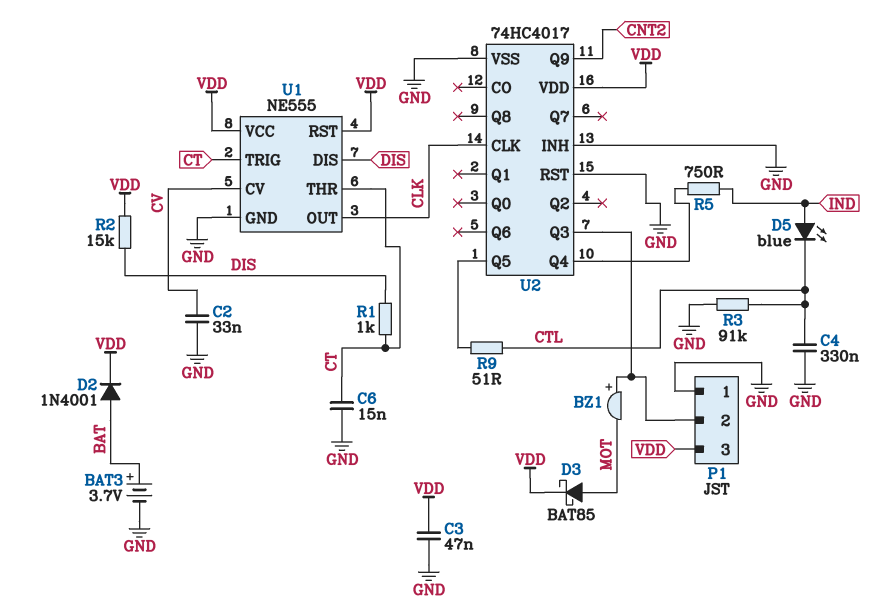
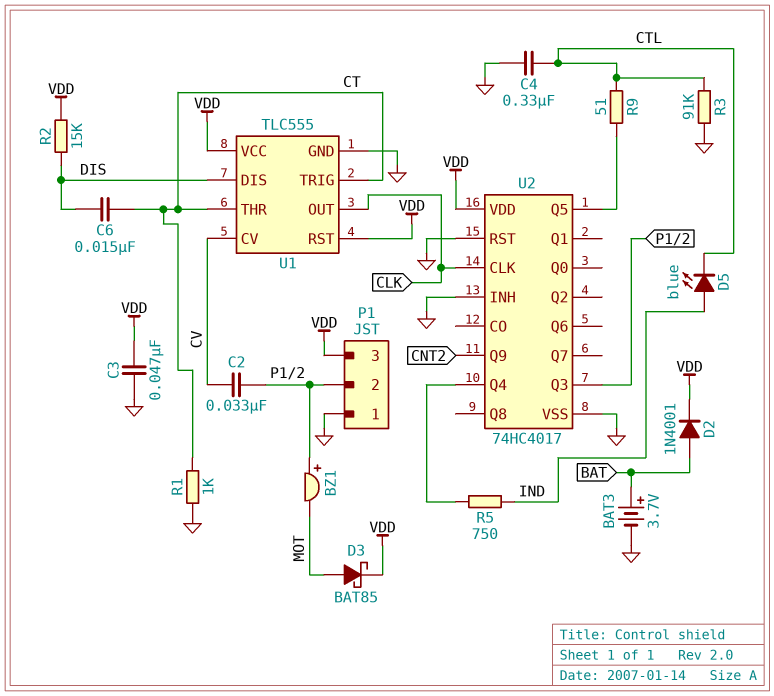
C2: 33nF (CV, GND) -> 33nF (CV, P1/2)
C6: 15nF (CT, GND) -> 15nF (CT, DIS)
R1: 1k (CT, DIS) -> 1k (CT, GND)
U1: NE555 -> TLC555

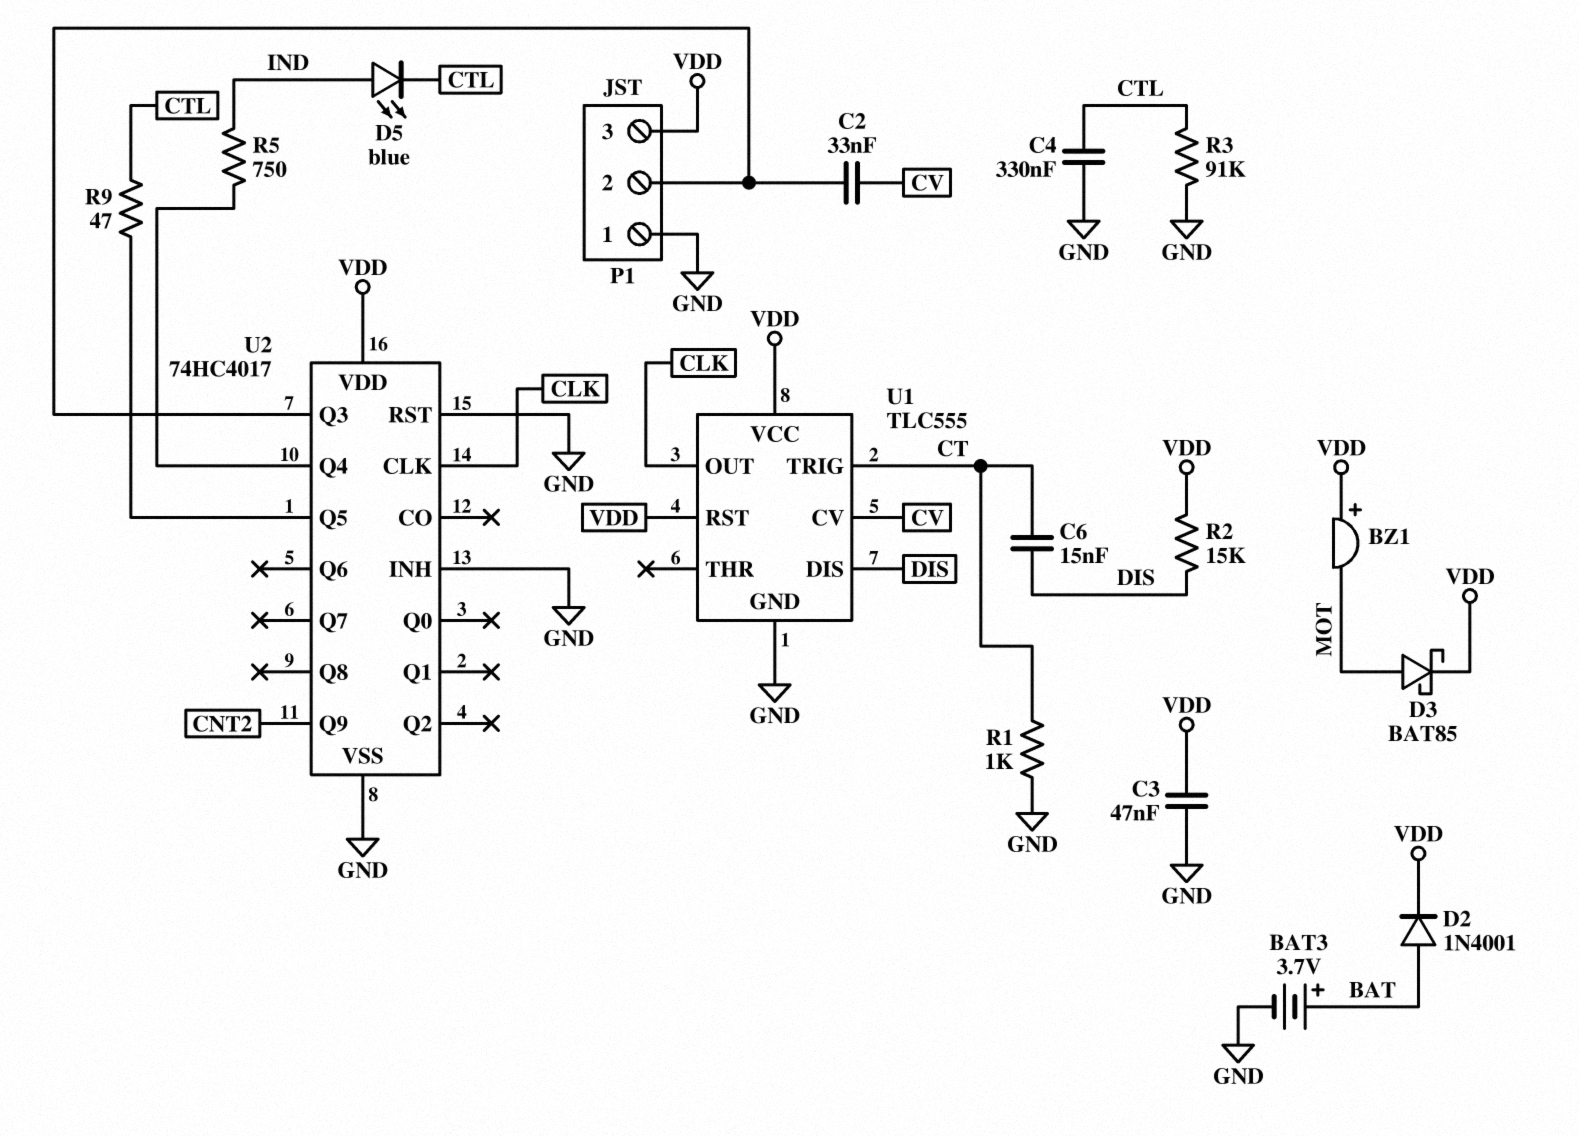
BZ1: buzzer (plus P1/2, minus MOT) -> buzzer (plus VDD, minus MOT)
R9: 51 (CTL, U2/Q5) -> 47 (CTL, U2/Q5)
U1 pin THR: CT -> none

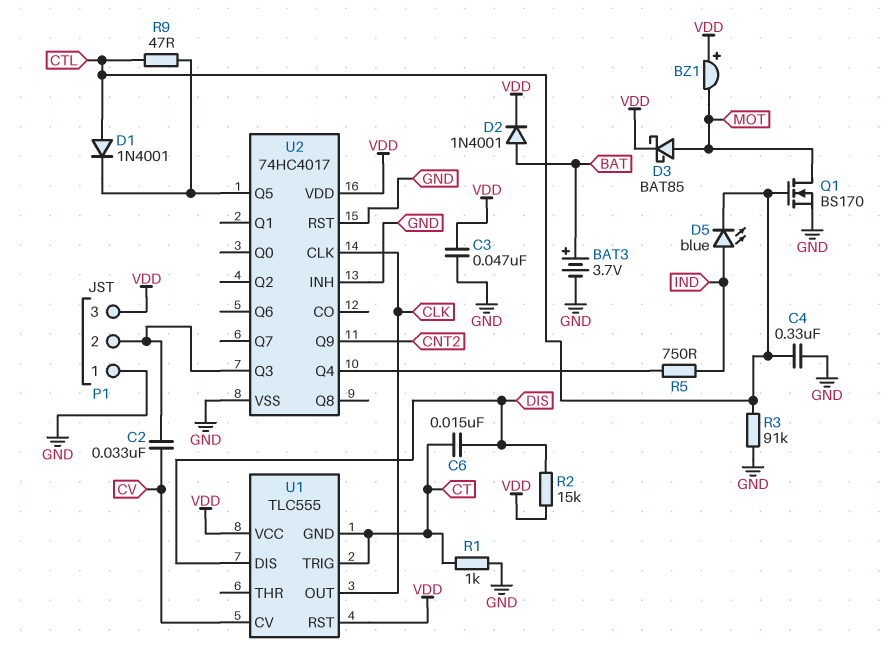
D1: none -> diode 1N4001 (A CTL, K U2/Q5)
Q1: none -> NMOS BS170 (G CTL, D MOT, S GND)
U1 pin GND: GND -> CT

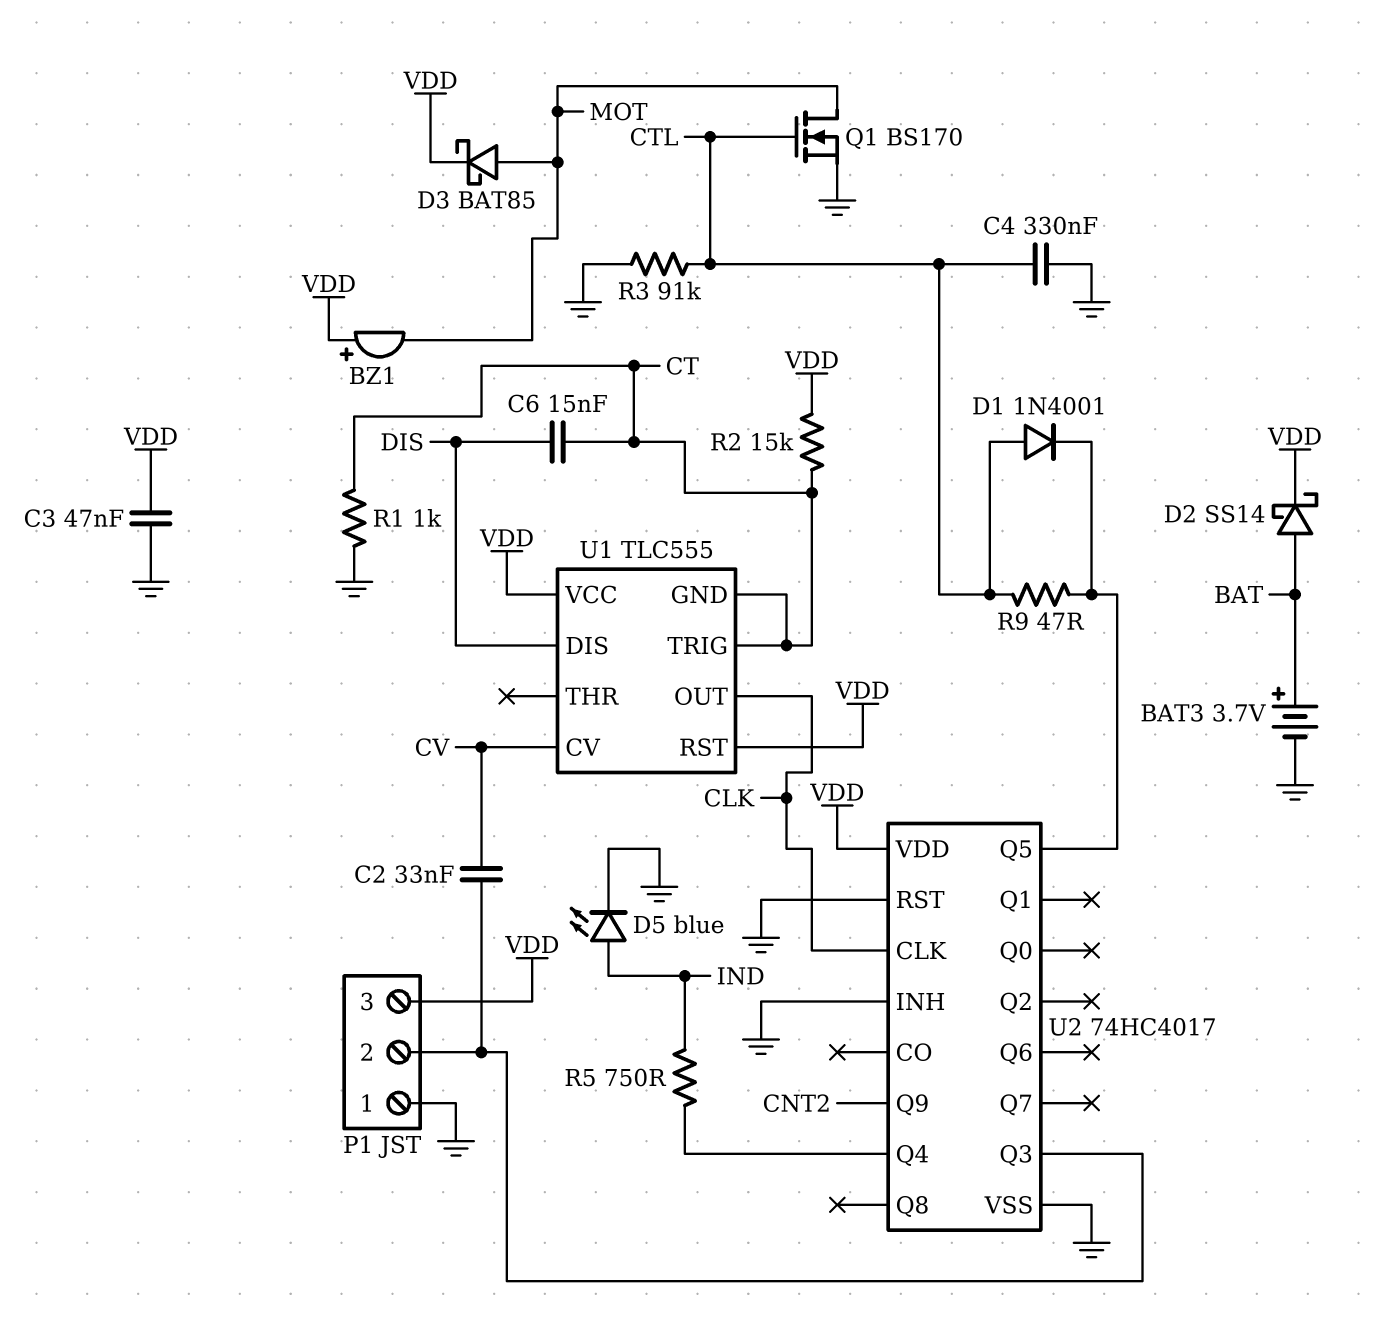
D2: diode 1N4001 (A BAT, K VDD) -> schottky SS14 (A BAT, K VDD)
D5: LED blue (A IND, K CTL) -> LED blue (A IND, K GND)
R2: 15k (DIS, VDD) -> 15k (CT, VDD)

